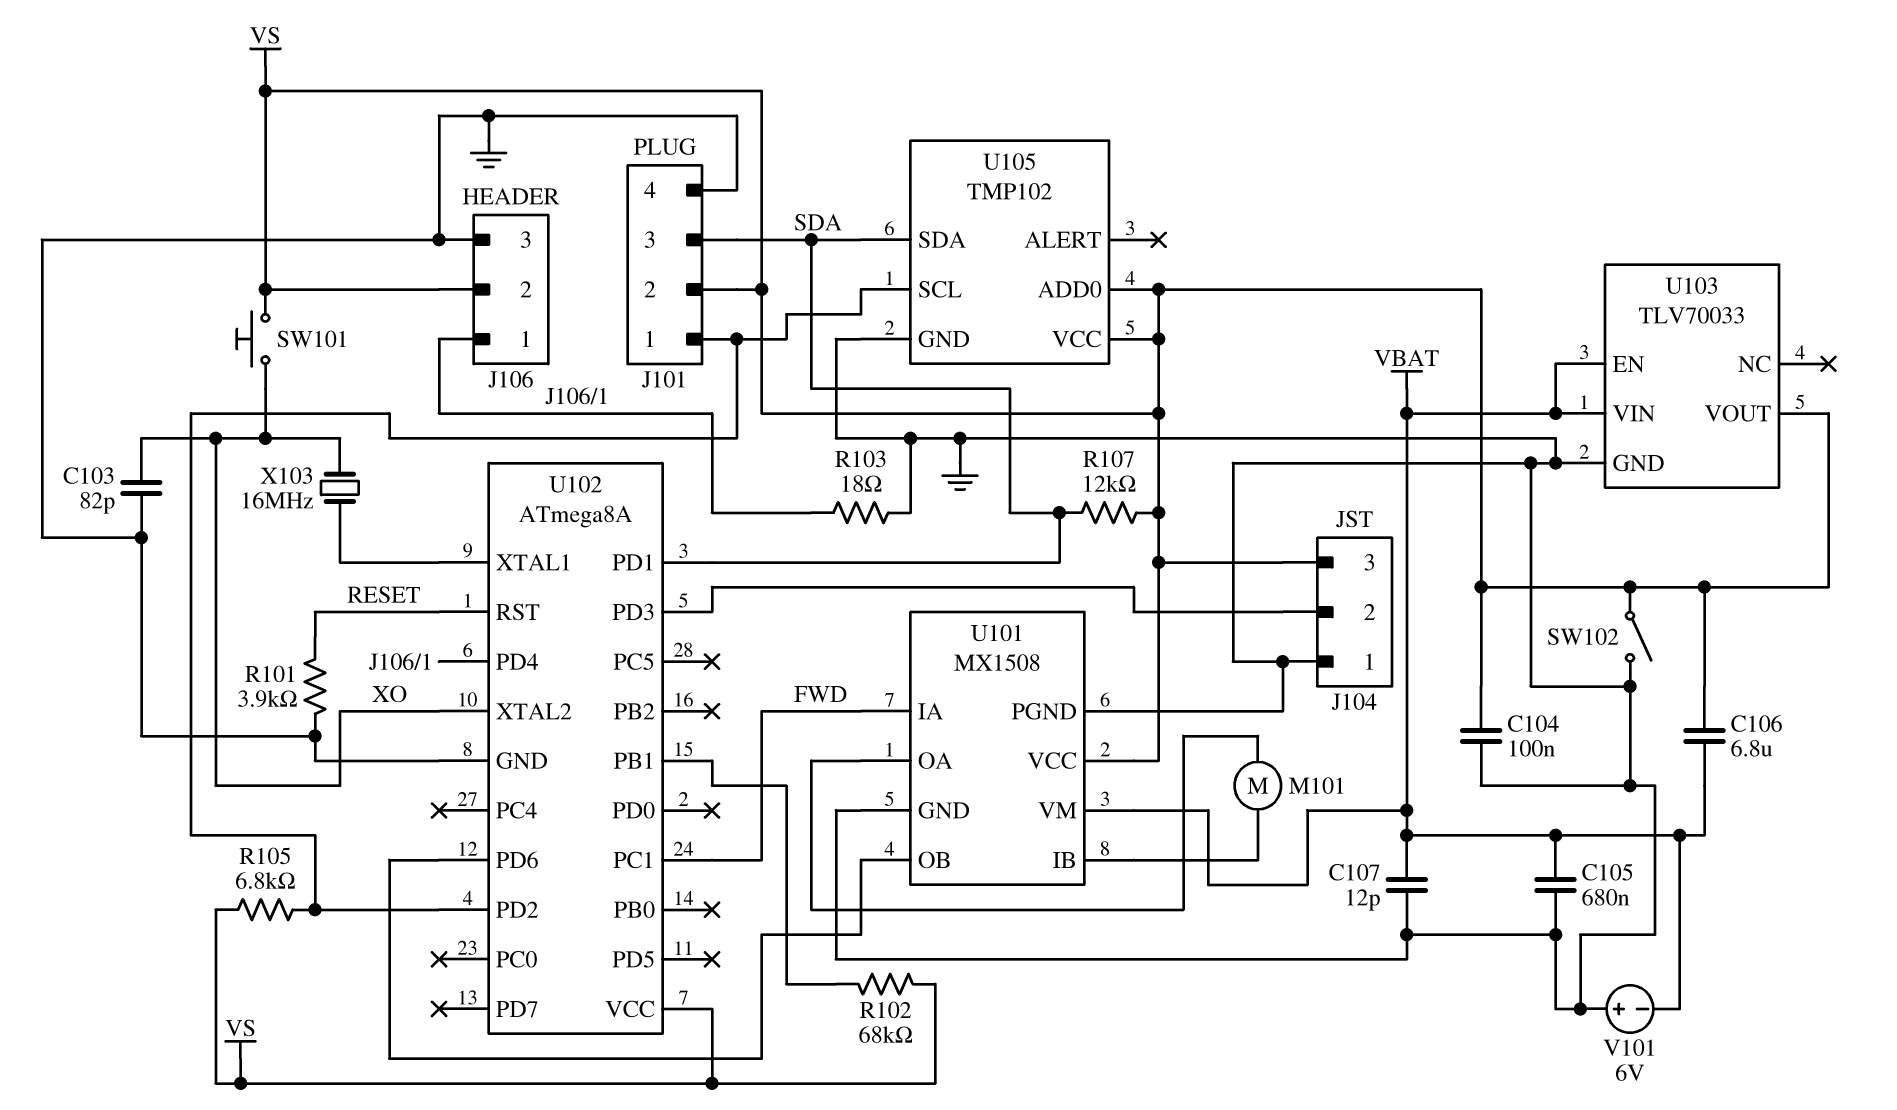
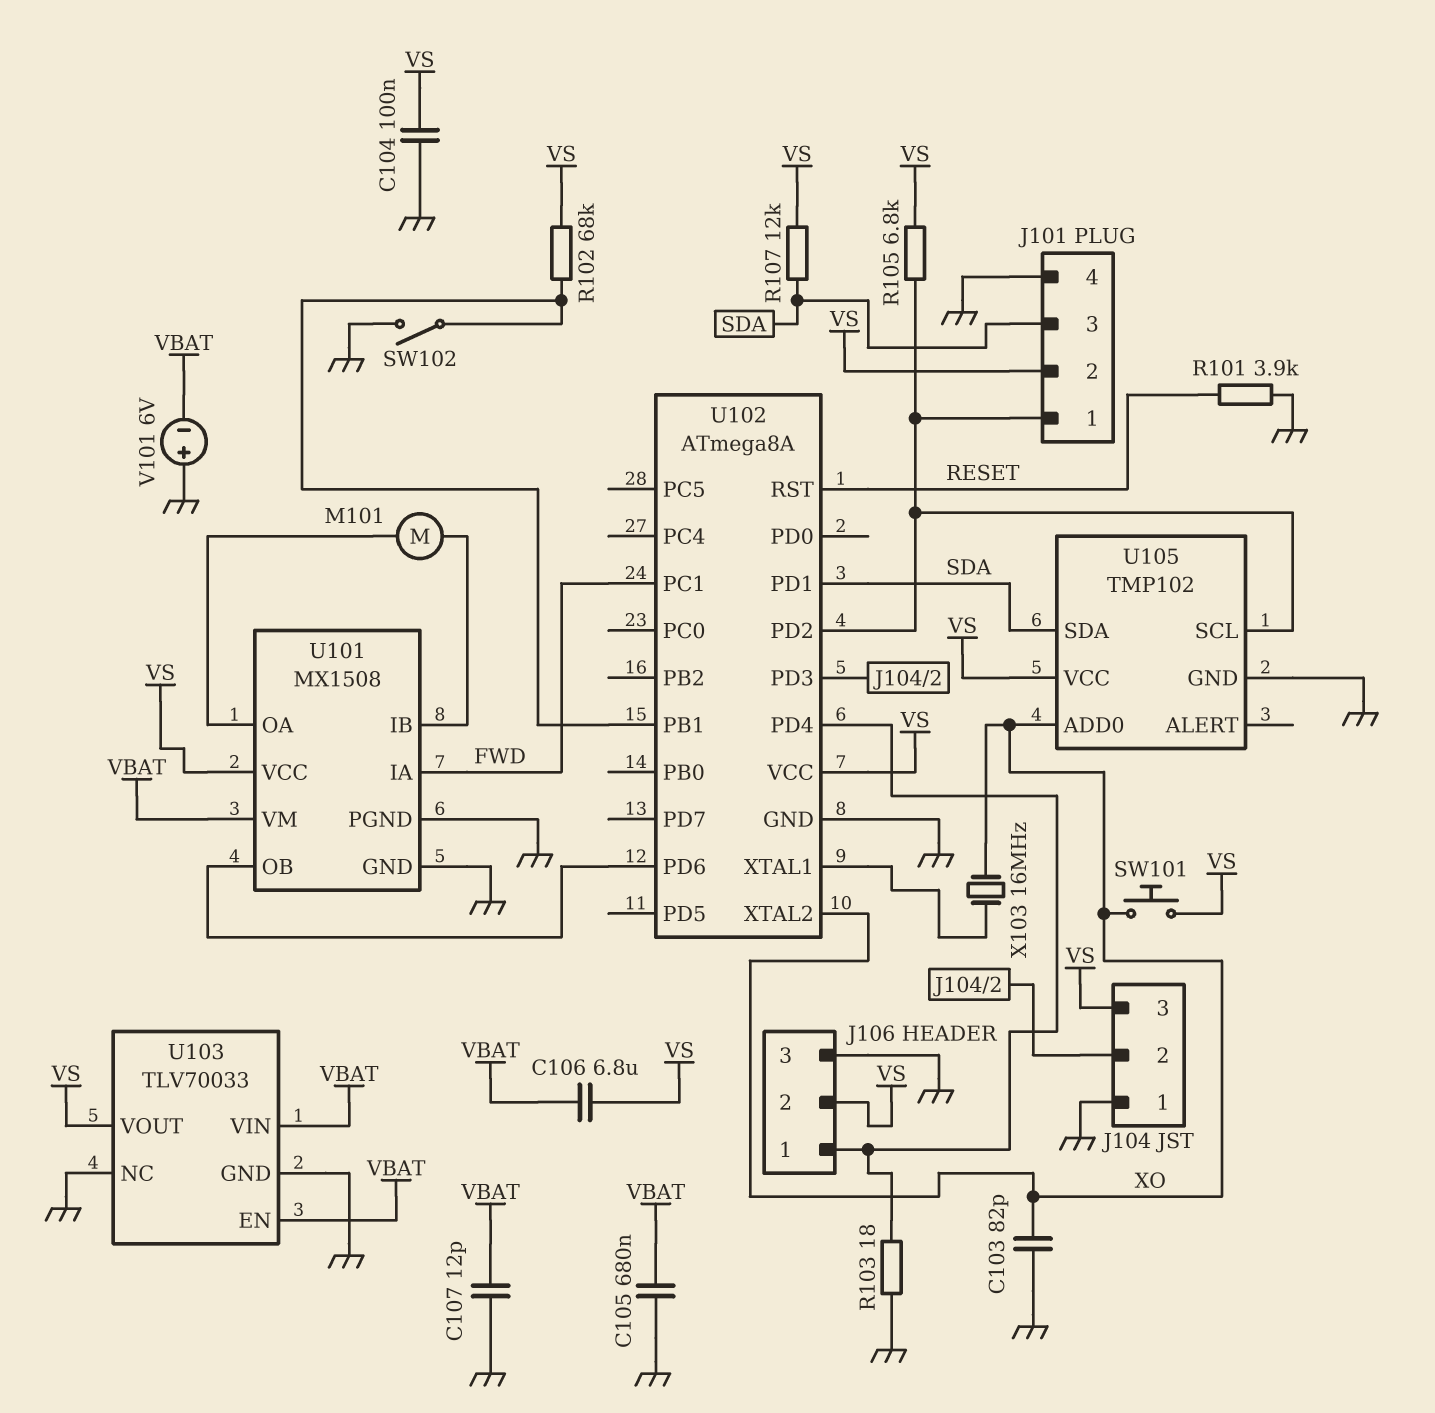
SW102: switch (GND, VS) -> switch (GND, U102/PB1)
U103 pin NC: none -> GND
U105 pin ADD0: VS -> XO

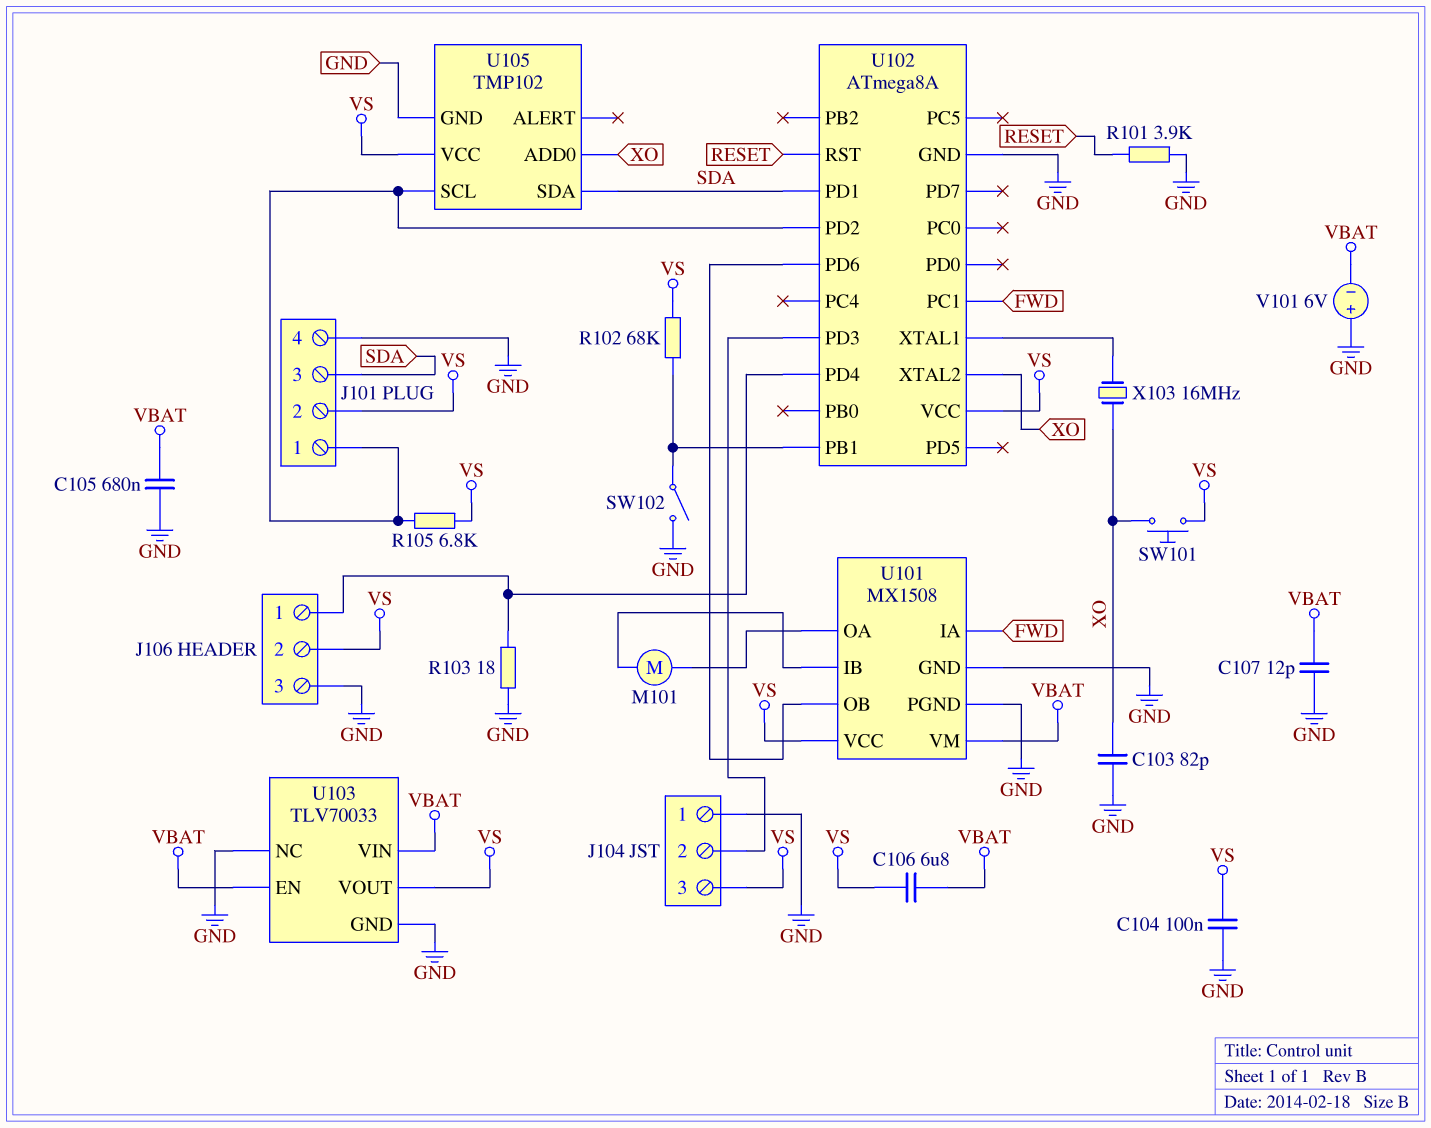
R107: 12k (SDA, VS) -> none

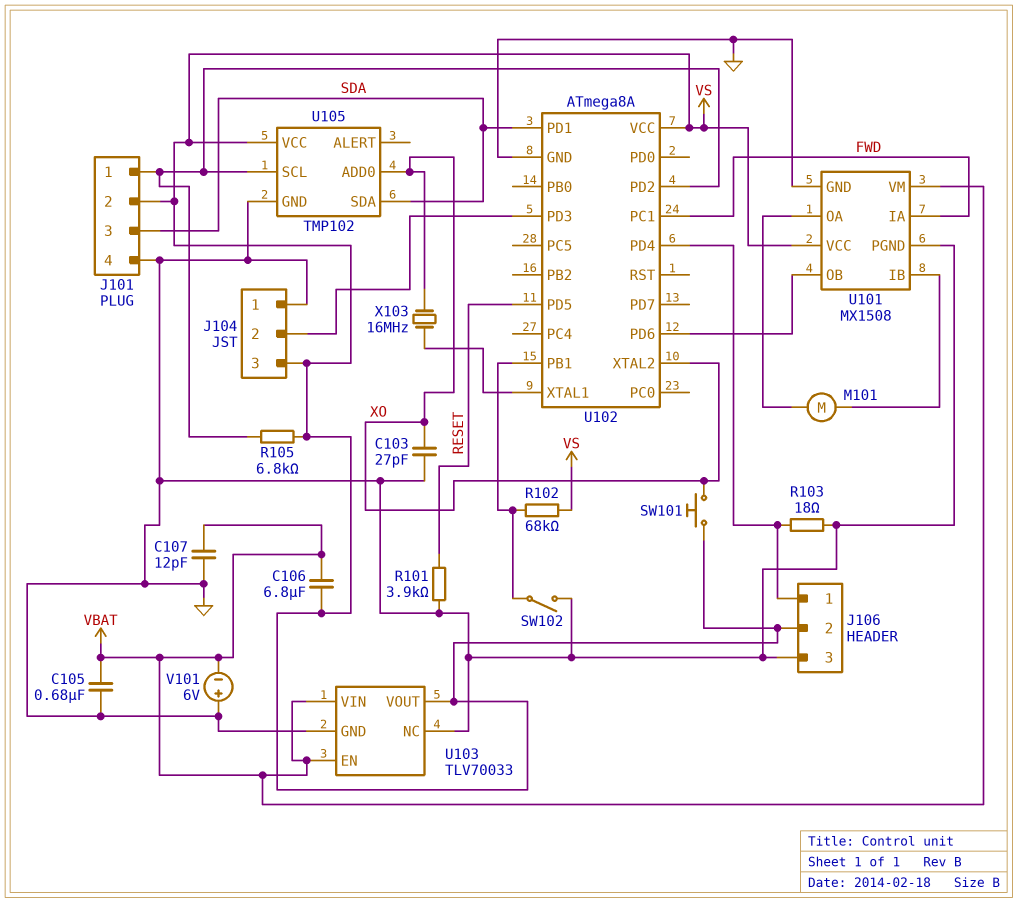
C103: 82pF (GND, XO) -> 27pF (GND, XO)
C104: 100nF (GND, VS) -> none
U102 pin PD5: none -> RESET
U102 pin RST: RESET -> none

